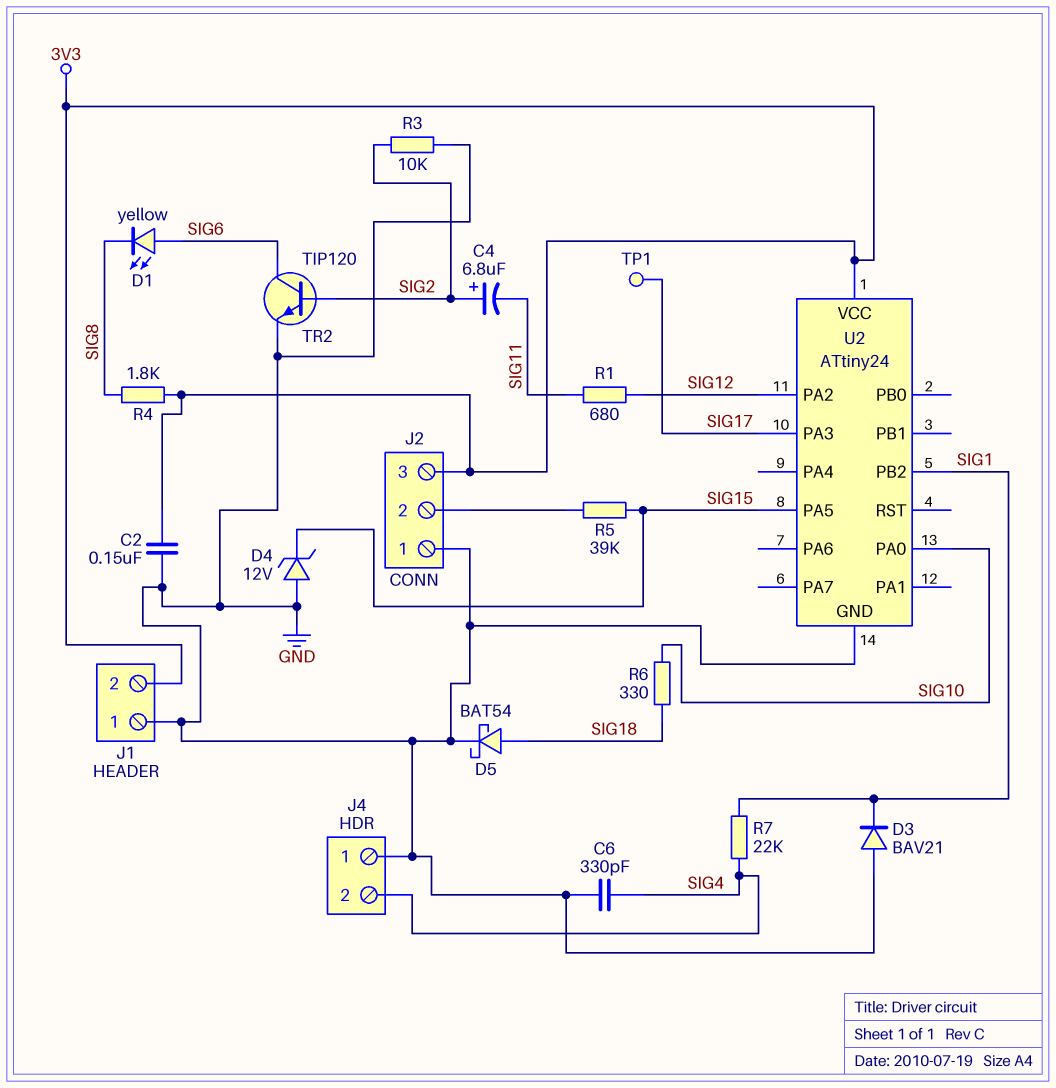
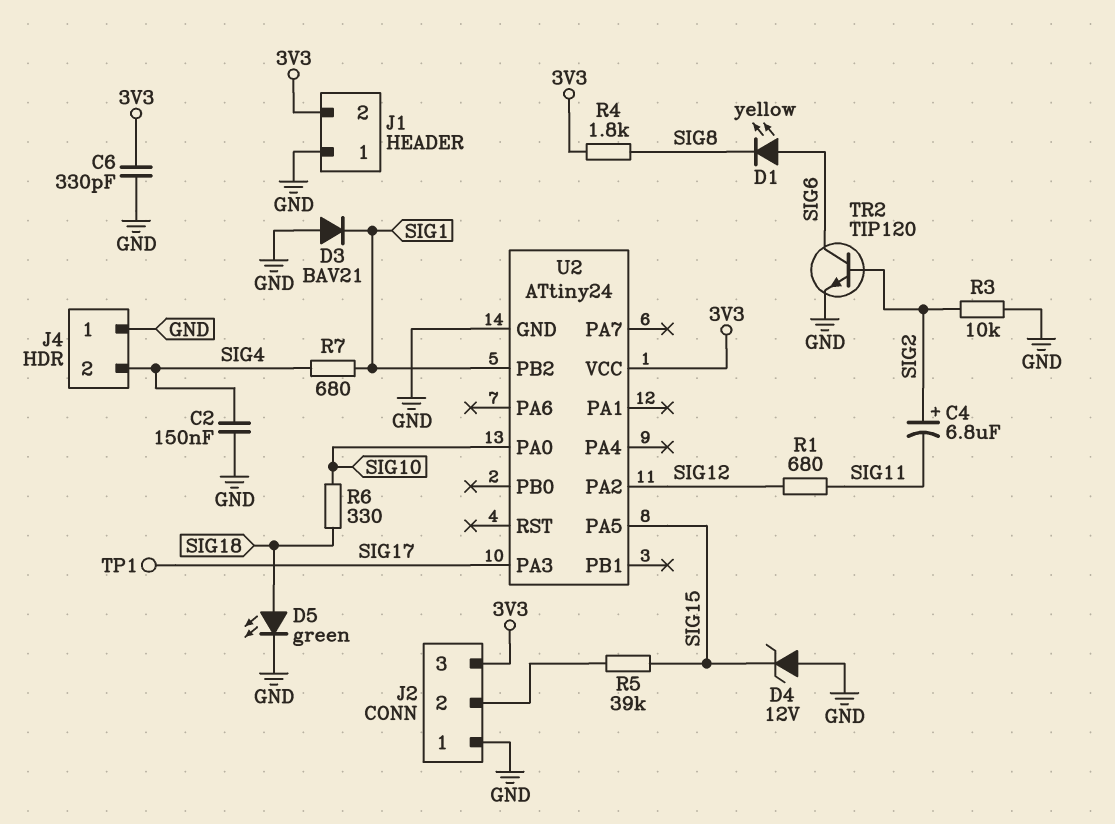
C2: 150nF (3V3, GND) -> 150nF (GND, SIG4)
C6: 330pF (GND, SIG4) -> 330pF (3V3, GND)
D5: schottky BAT54 (A SIG18, K GND) -> LED green (A SIG18, K GND)
R7: 22k (SIG1, SIG4) -> 680 (SIG1, SIG4)

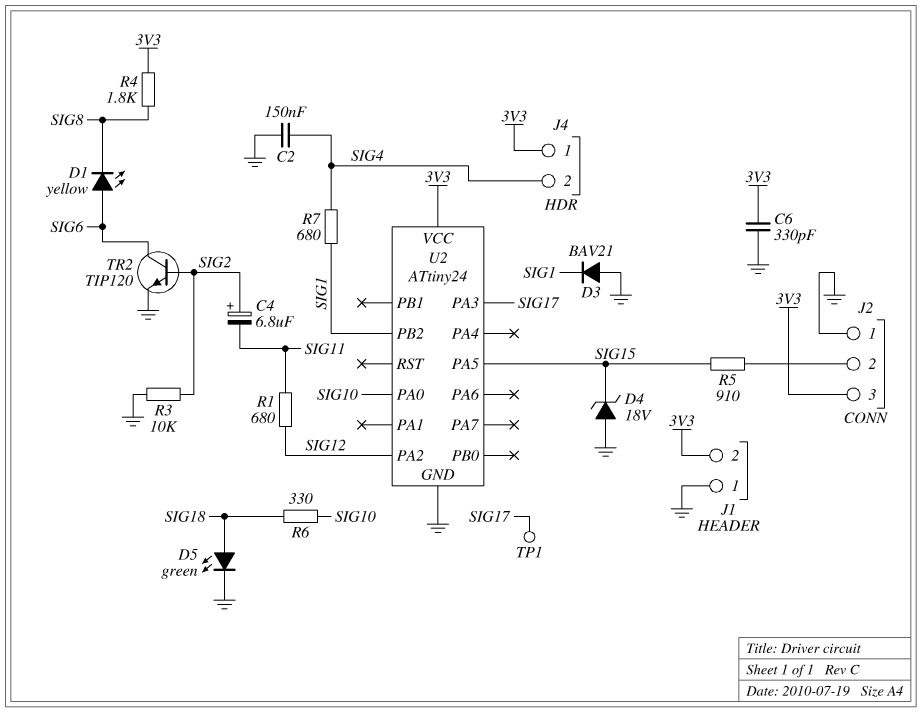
D4: zener 12V (A GND, K SIG15) -> zener 18V (A GND, K SIG15)
J4 pin 1: GND -> 3V3
R5: 39k (J2/2, SIG15) -> 910 (J2/2, SIG15)

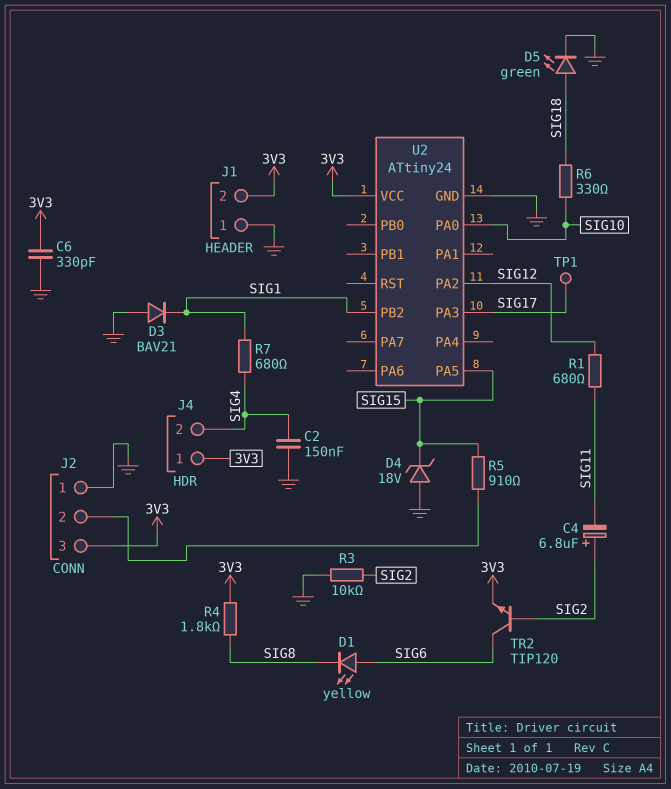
TR2: NPN TIP120 (B SIG2, C SIG6, E GND) -> NPN TIP120 (B SIG2, C SIG6, E 3V3)

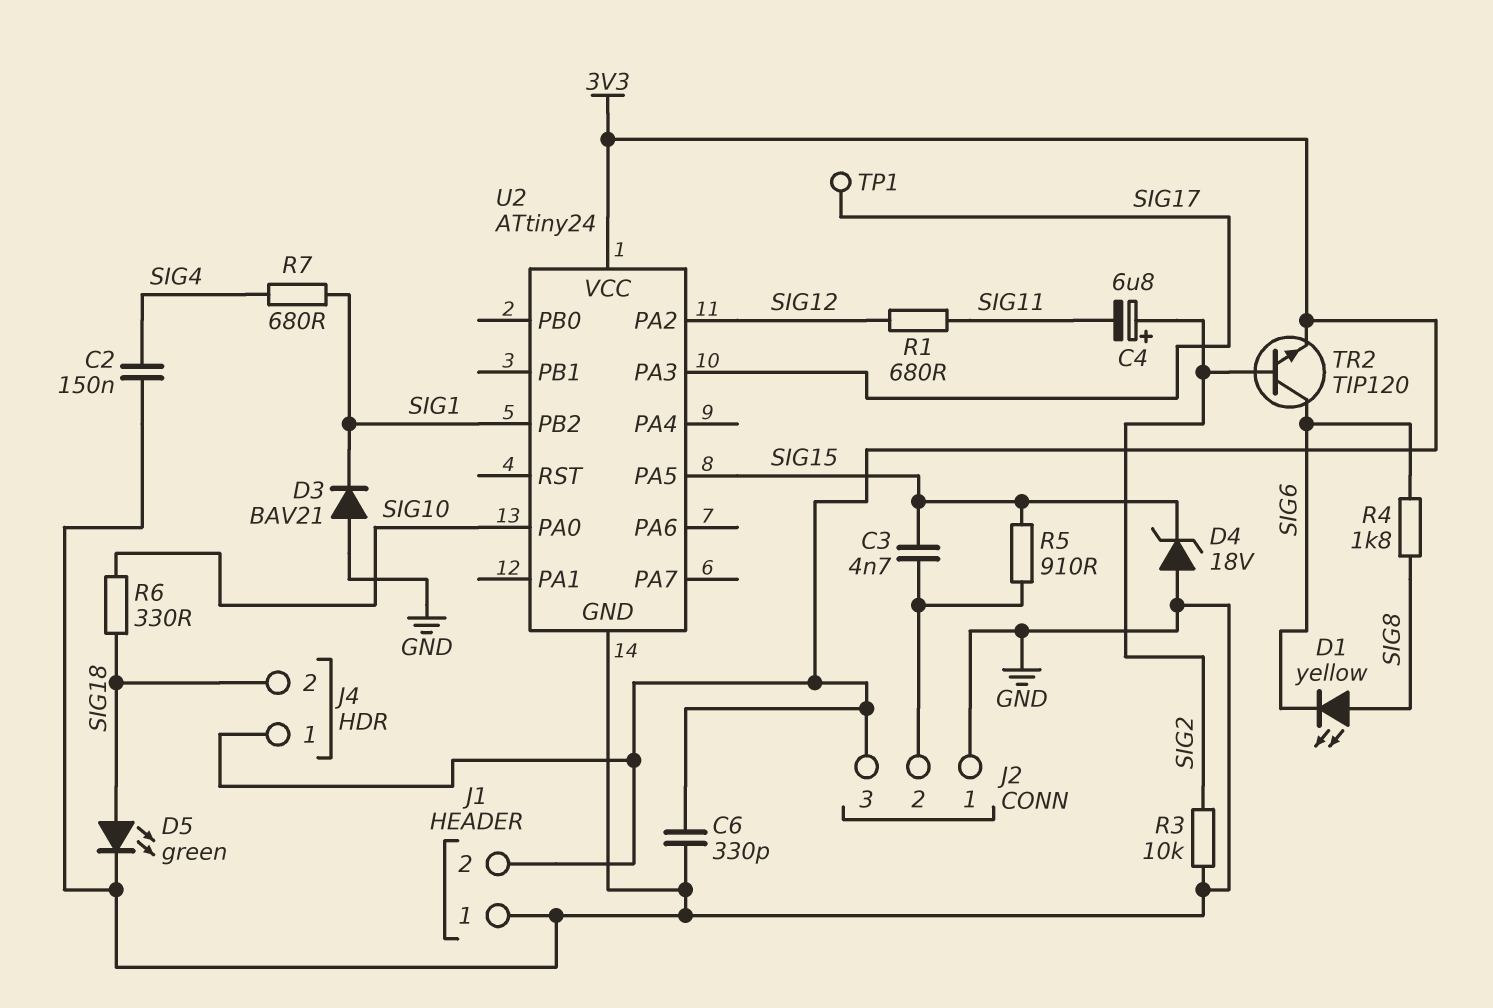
C3: none -> 4.7nF (J2/2, SIG15)
D1: LED yellow (A SIG6, K SIG8) -> LED yellow (A SIG8, K SIG6)
J4 pin 2: SIG4 -> SIG18
R4: 1.8k (3V3, SIG8) -> 1.8k (SIG6, SIG8)

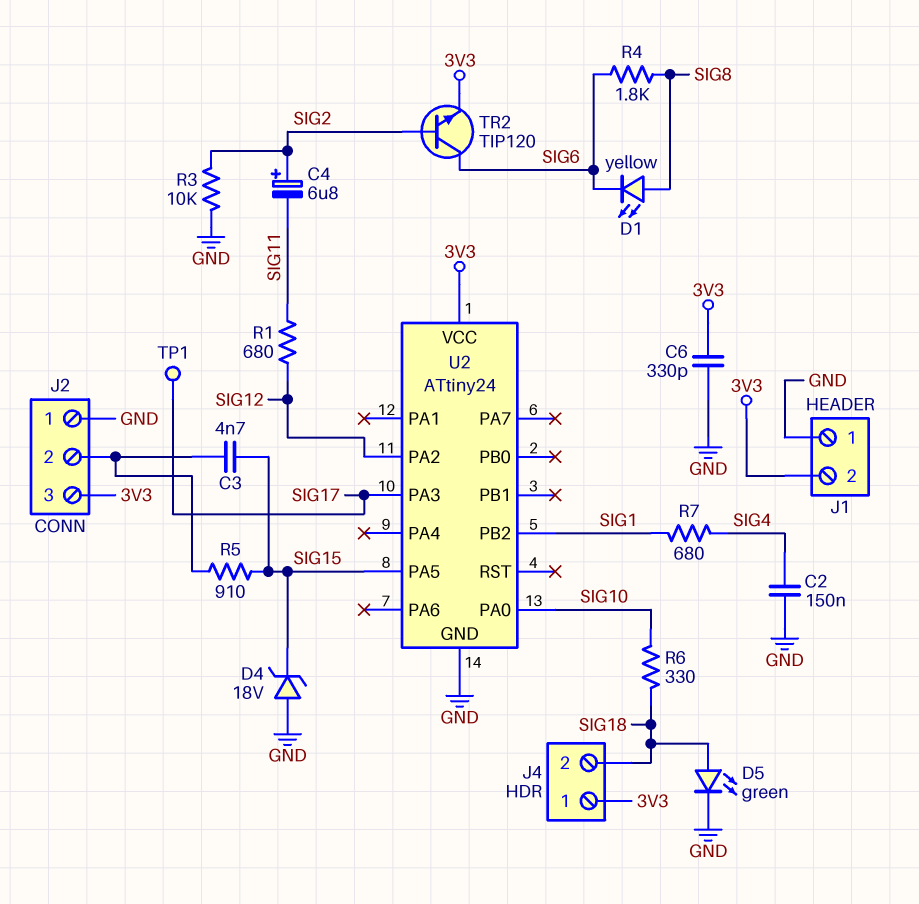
D3: diode BAV21 (A GND, K SIG1) -> none

